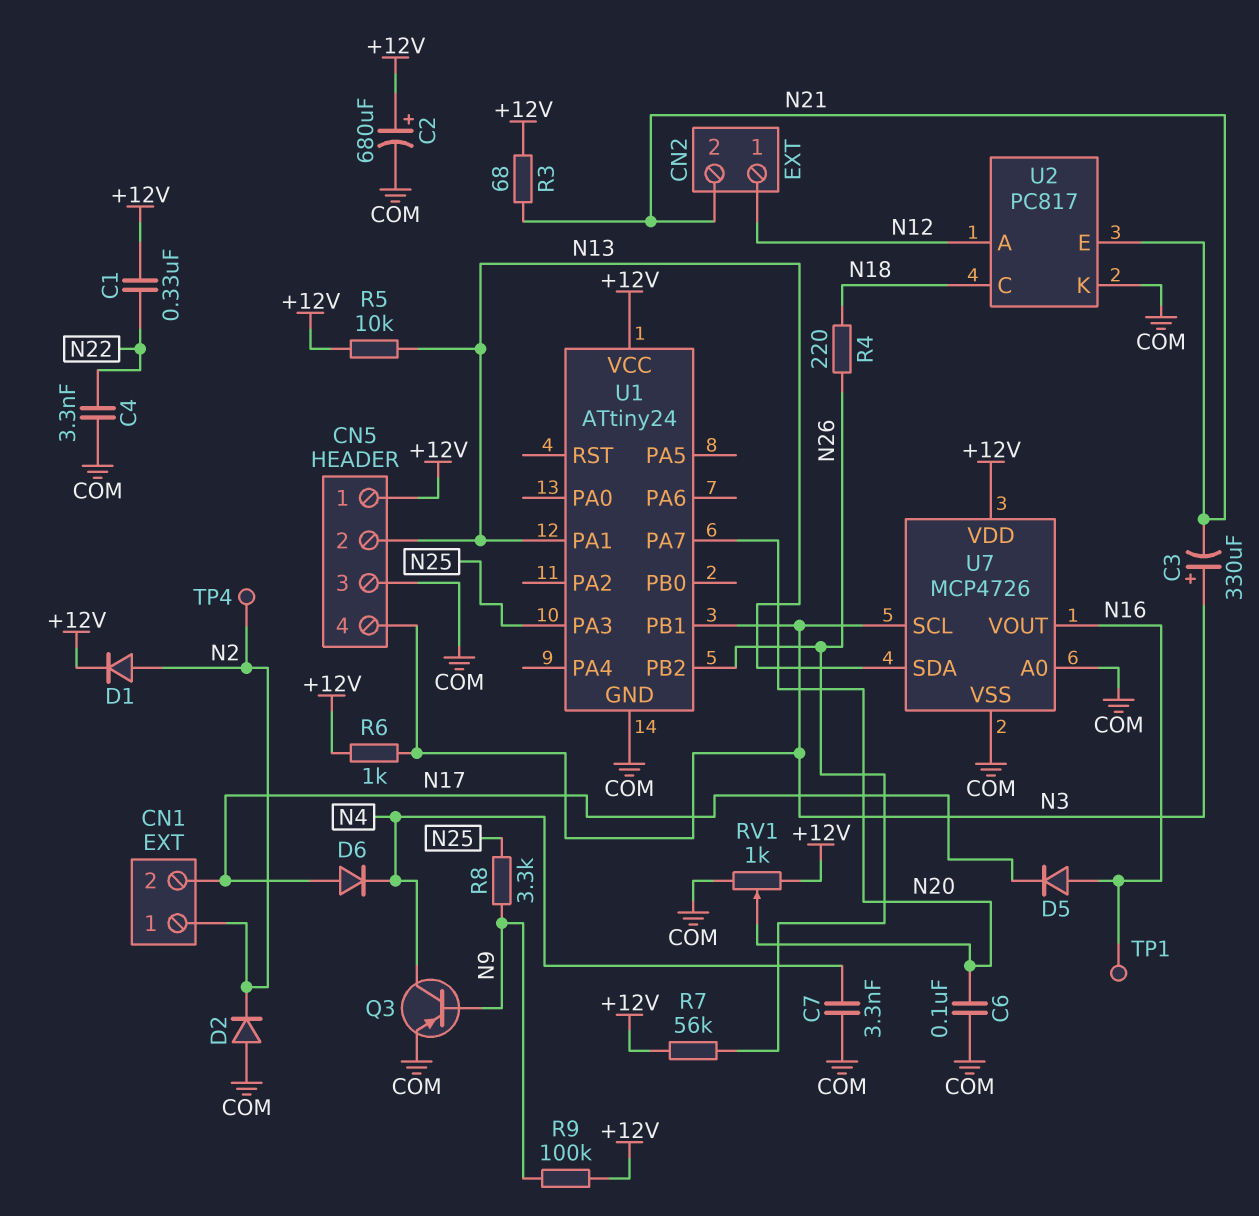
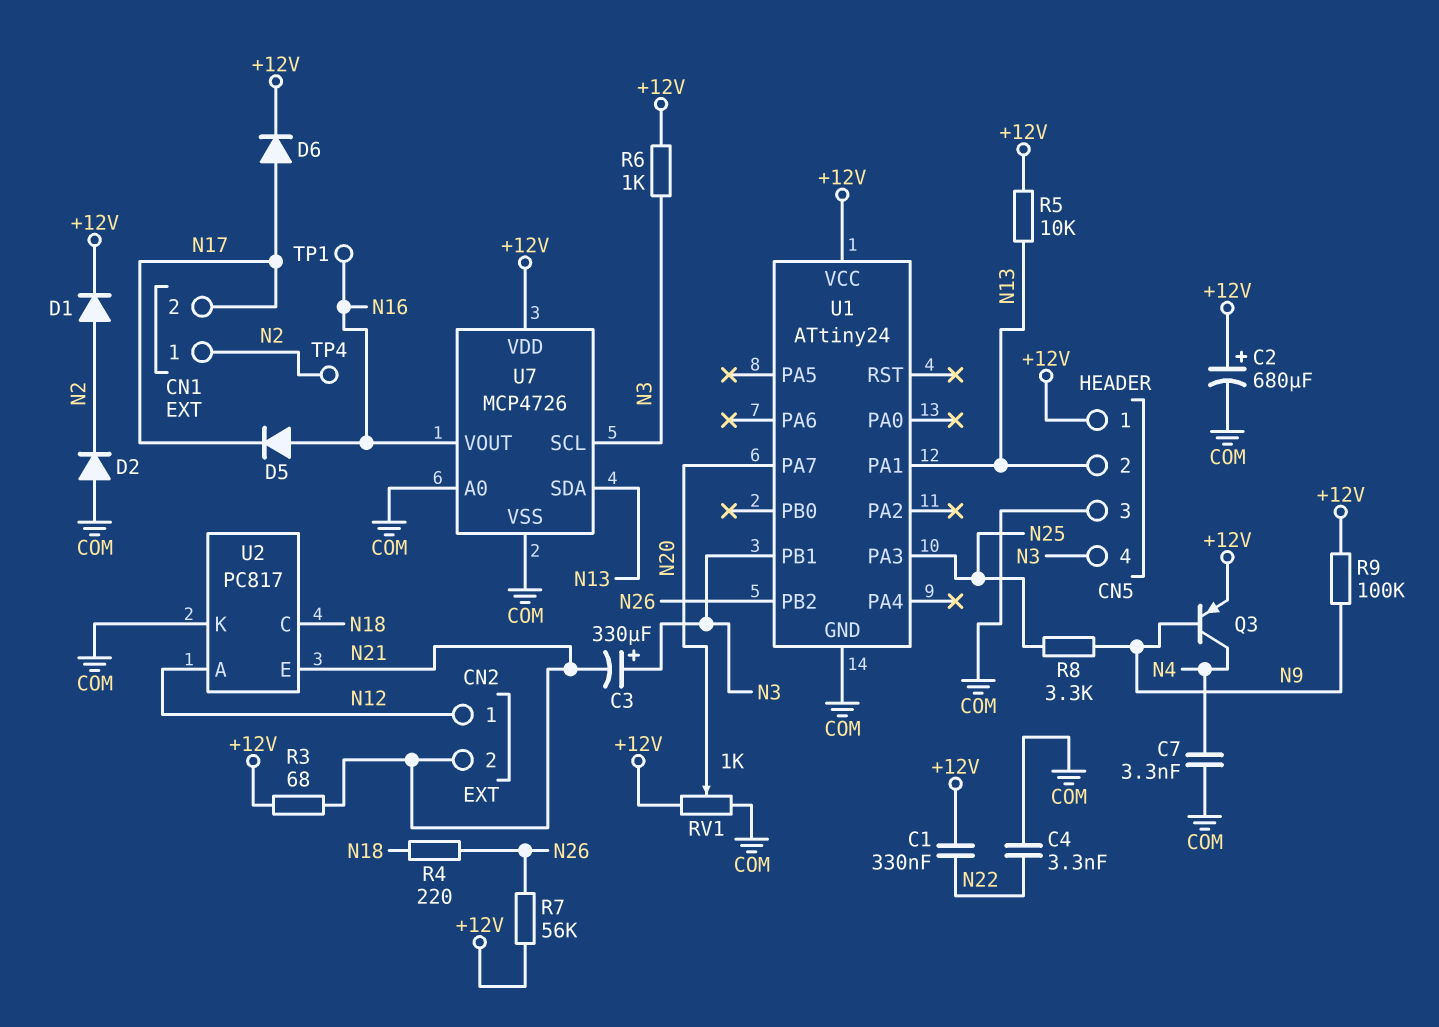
C6: 100nF (COM, N20) -> none
D6: diode (A N17, K N4) -> diode (A N17, K +12V)
Q3: PNP (B N9, C N4, E COM) -> PNP (B N9, C N4, E +12V)

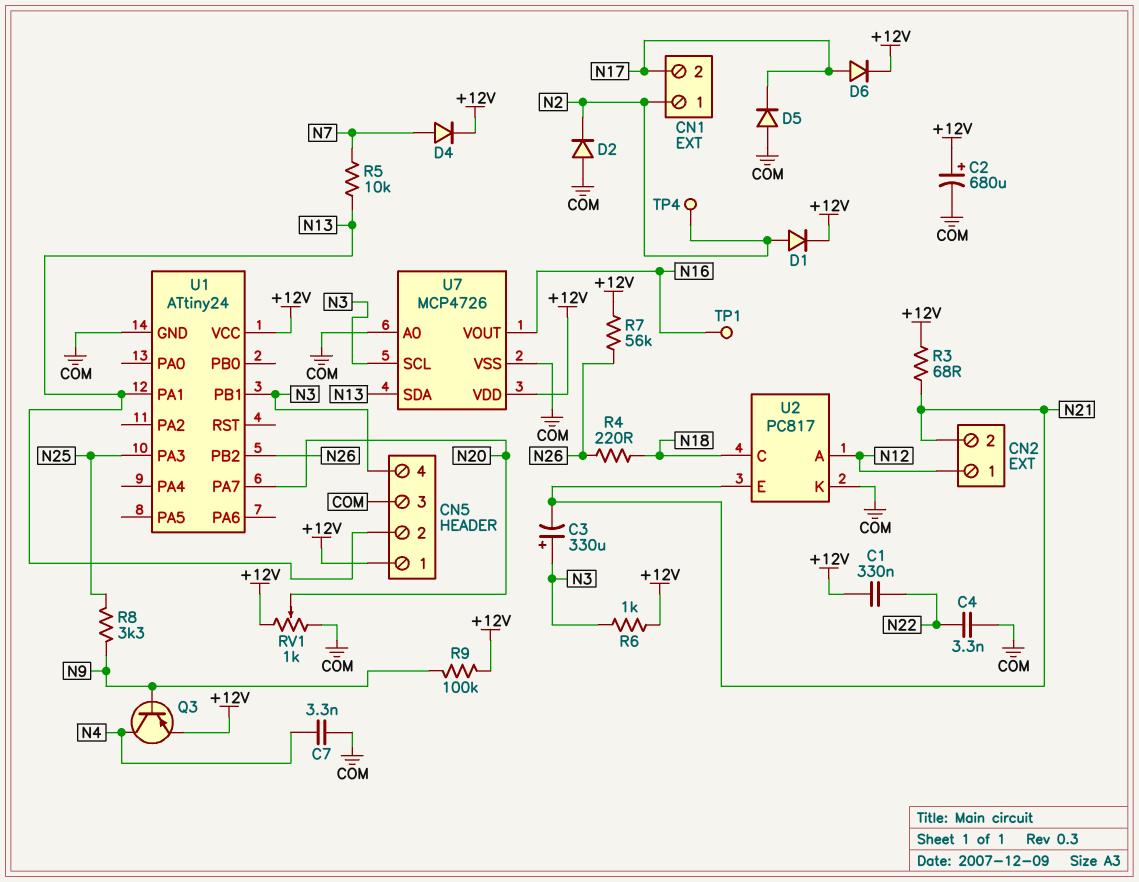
D4: none -> diode (A N7, K +12V)
D5: diode (A N16, K N17) -> diode (A COM, K N17)
R5: 10k (+12V, N13) -> 10k (N7, N13)

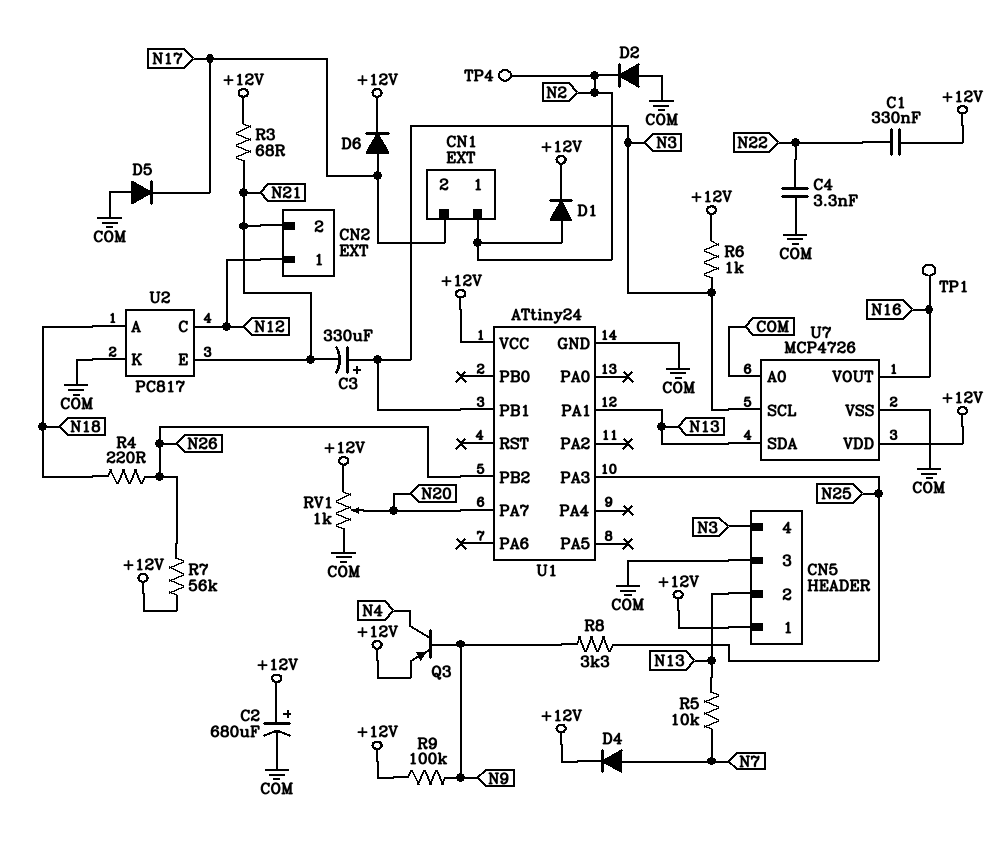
C7: 3.3nF (COM, N4) -> none
U2 pin A: N12 -> N18
U2 pin C: N18 -> N12

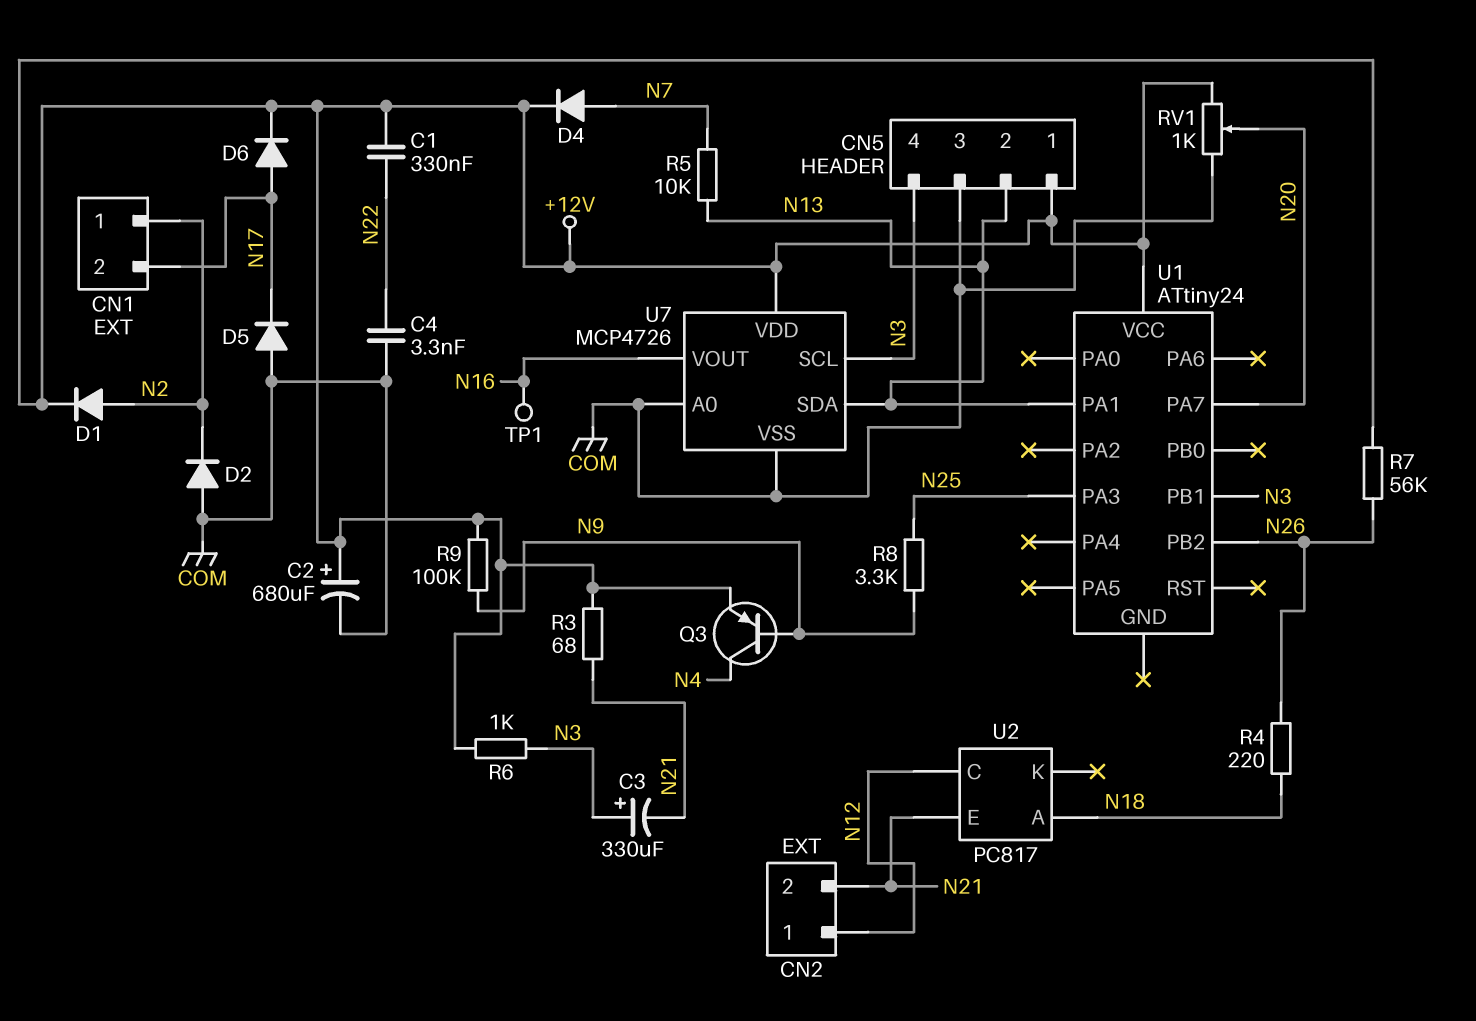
TP4: test point (N2) -> none
U1 pin GND: COM -> none
U2 pin K: COM -> none

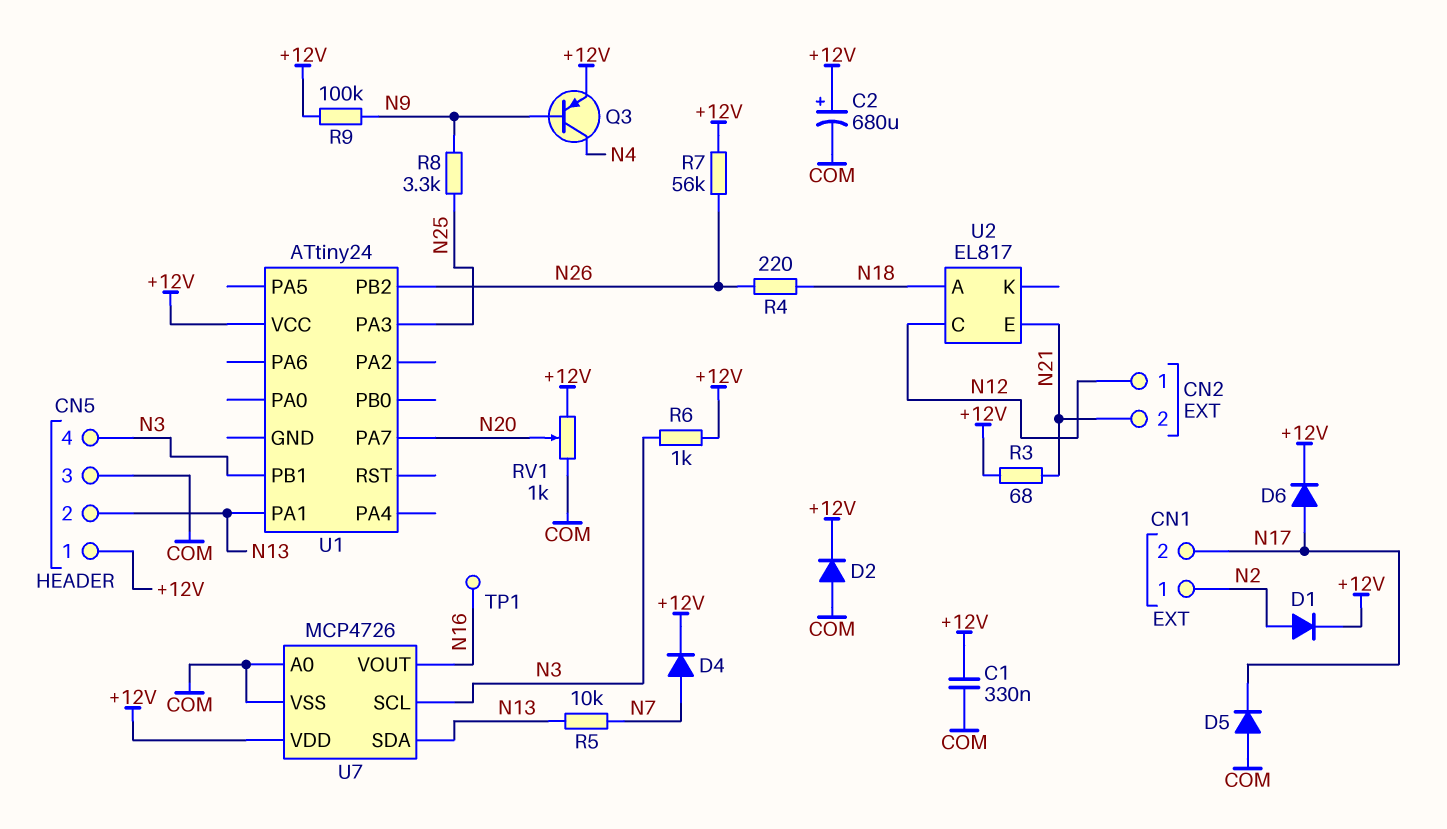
C1: 330nF (+12V, N22) -> 330nF (+12V, COM)
C3: 330uF (plus N3, minus N21) -> none
C4: 3.3nF (COM, N22) -> none
D2: diode (A COM, K N2) -> diode (A COM, K +12V)
U2: PC817 -> EL817

